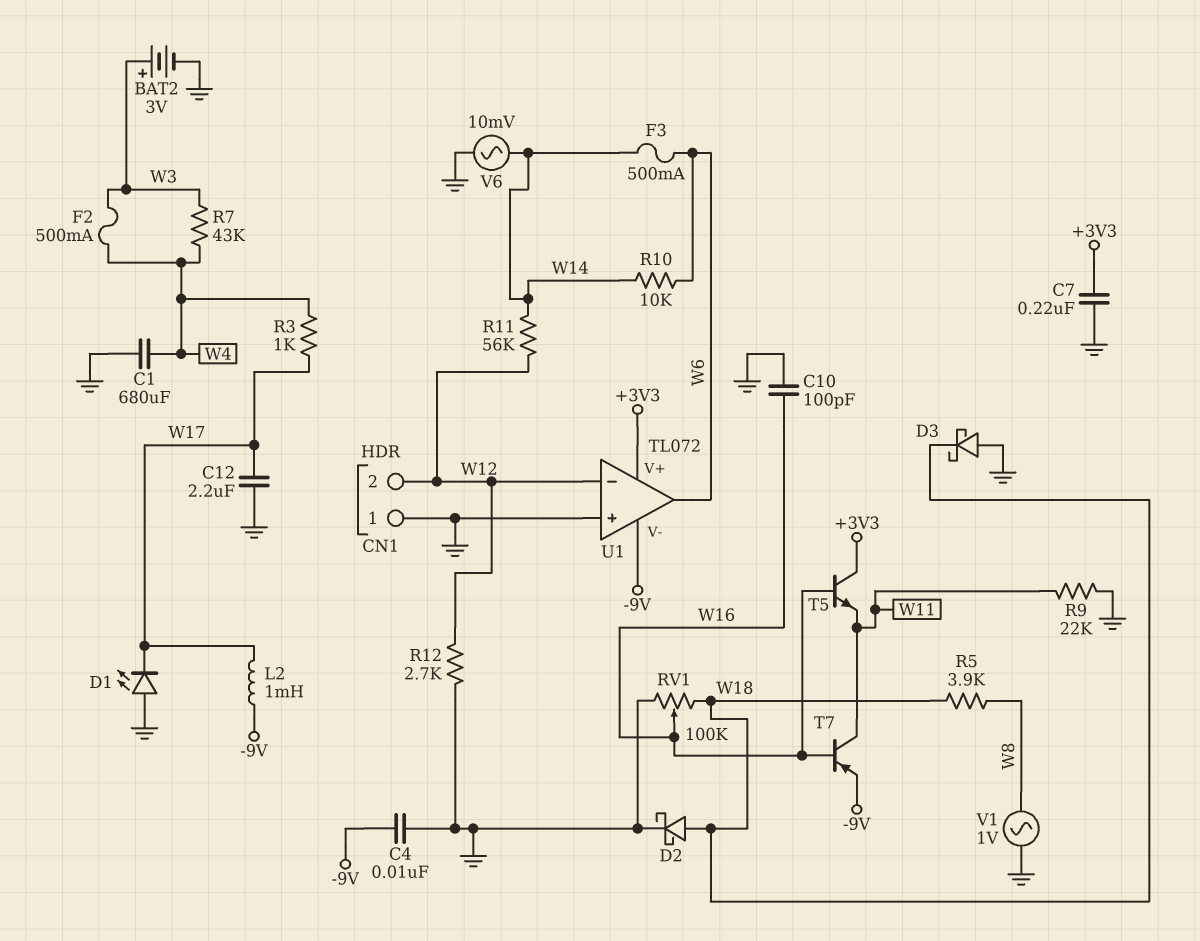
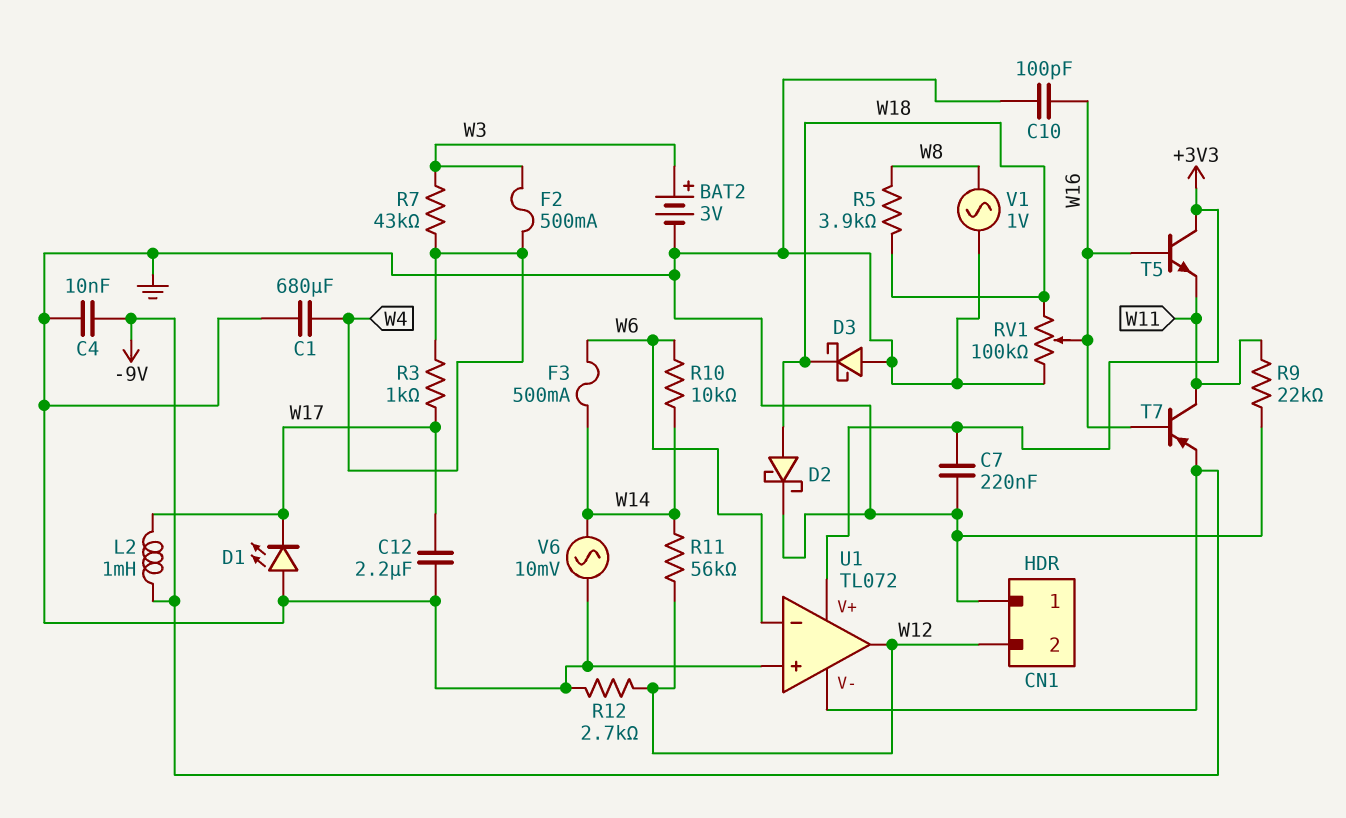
U1 pin in-: W12 -> W6
U1 pin out: W6 -> W12

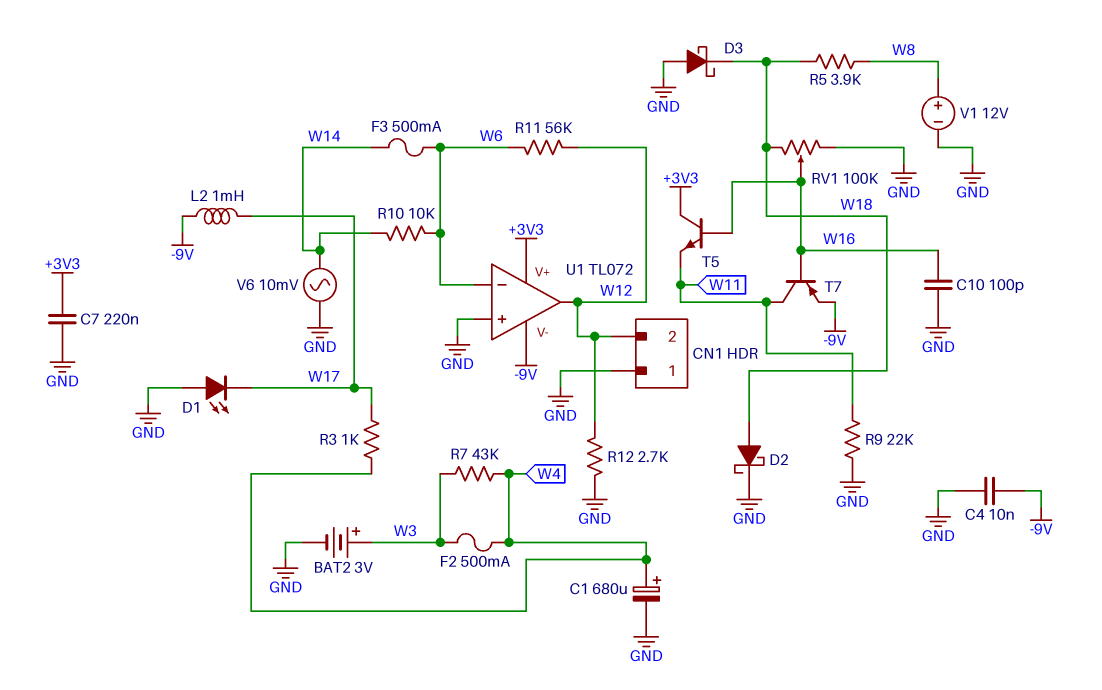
C1: 680uF (GND, W4) -> 680uF (plus W4, minus GND)
C12: 2.2uF (GND, W17) -> none
R11: 56k (W12, W14) -> 56k (W6, W12)
V1: AC 1V (GND, W8) -> 12V (plus W8, minus GND)

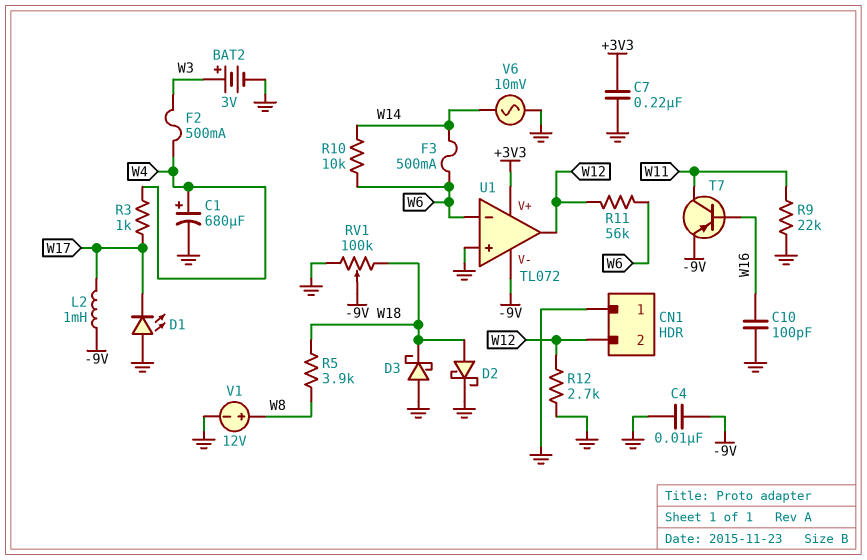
R7: 43k (W3, W4) -> none
RV1: 100k (GND, W18, wiper W16) -> 100k (GND, W18, wiper -9V)
T5: NPN (B W16, C +3V3, E W11) -> none

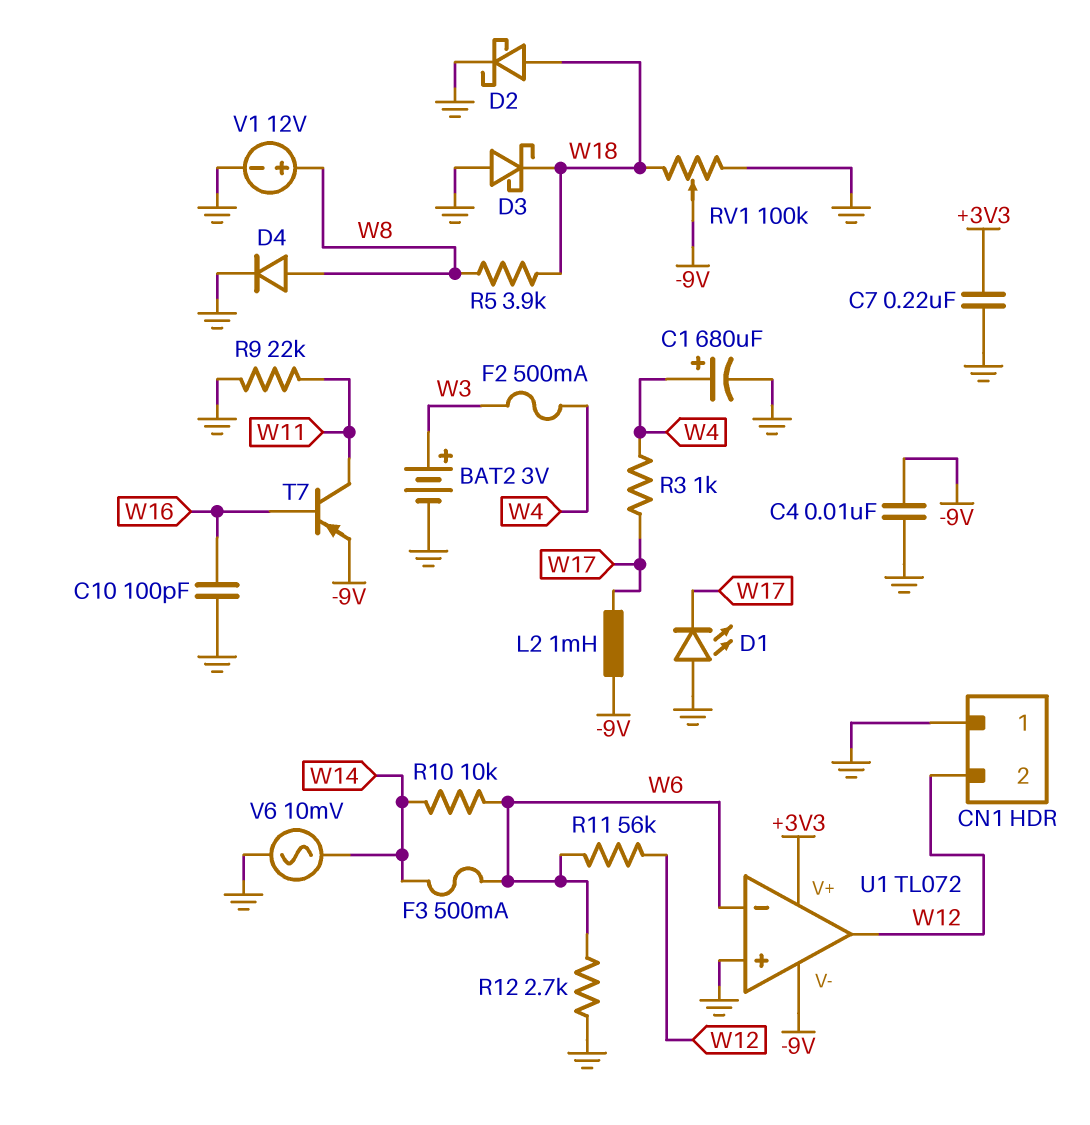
D4: none -> diode (A W8, K GND)
R12: 2.7k (GND, W12) -> 2.7k (GND, W6)

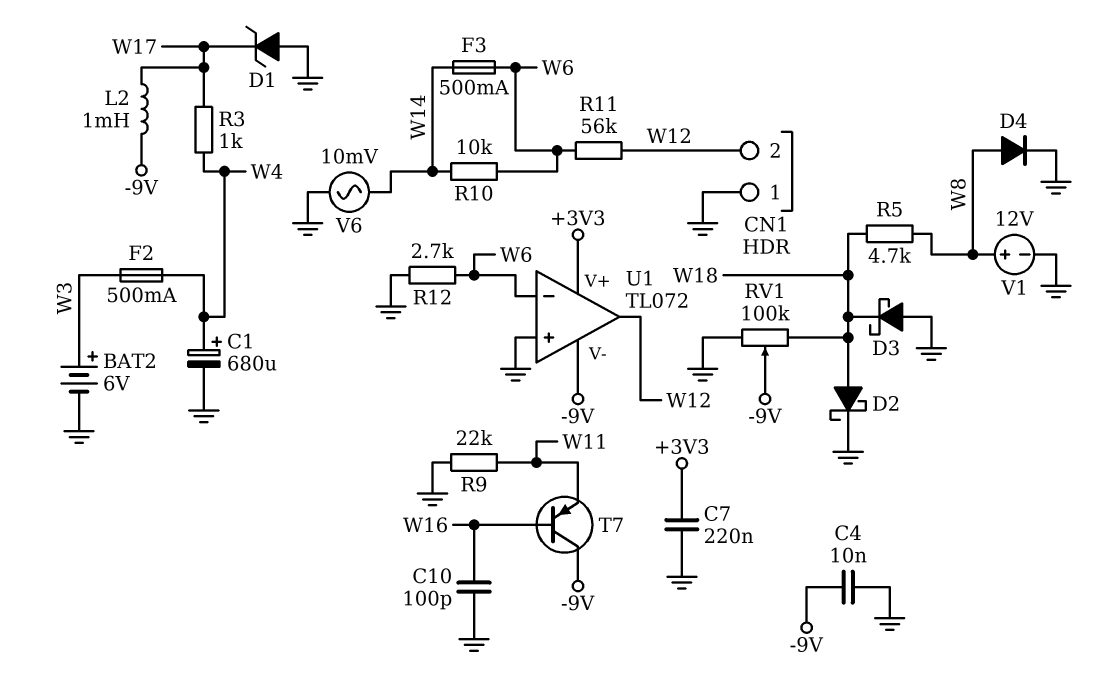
BAT2: 3V (plus W3, minus GND) -> 6V (plus W3, minus GND)
D1: LED (A GND, K W17) -> zener (A GND, K W17)
R5: 3.9k (W8, W18) -> 4.7k (W8, W18)
T7: PNP (B W16, C W11, E -9V) -> PNP (B W16, C -9V, E W11)

